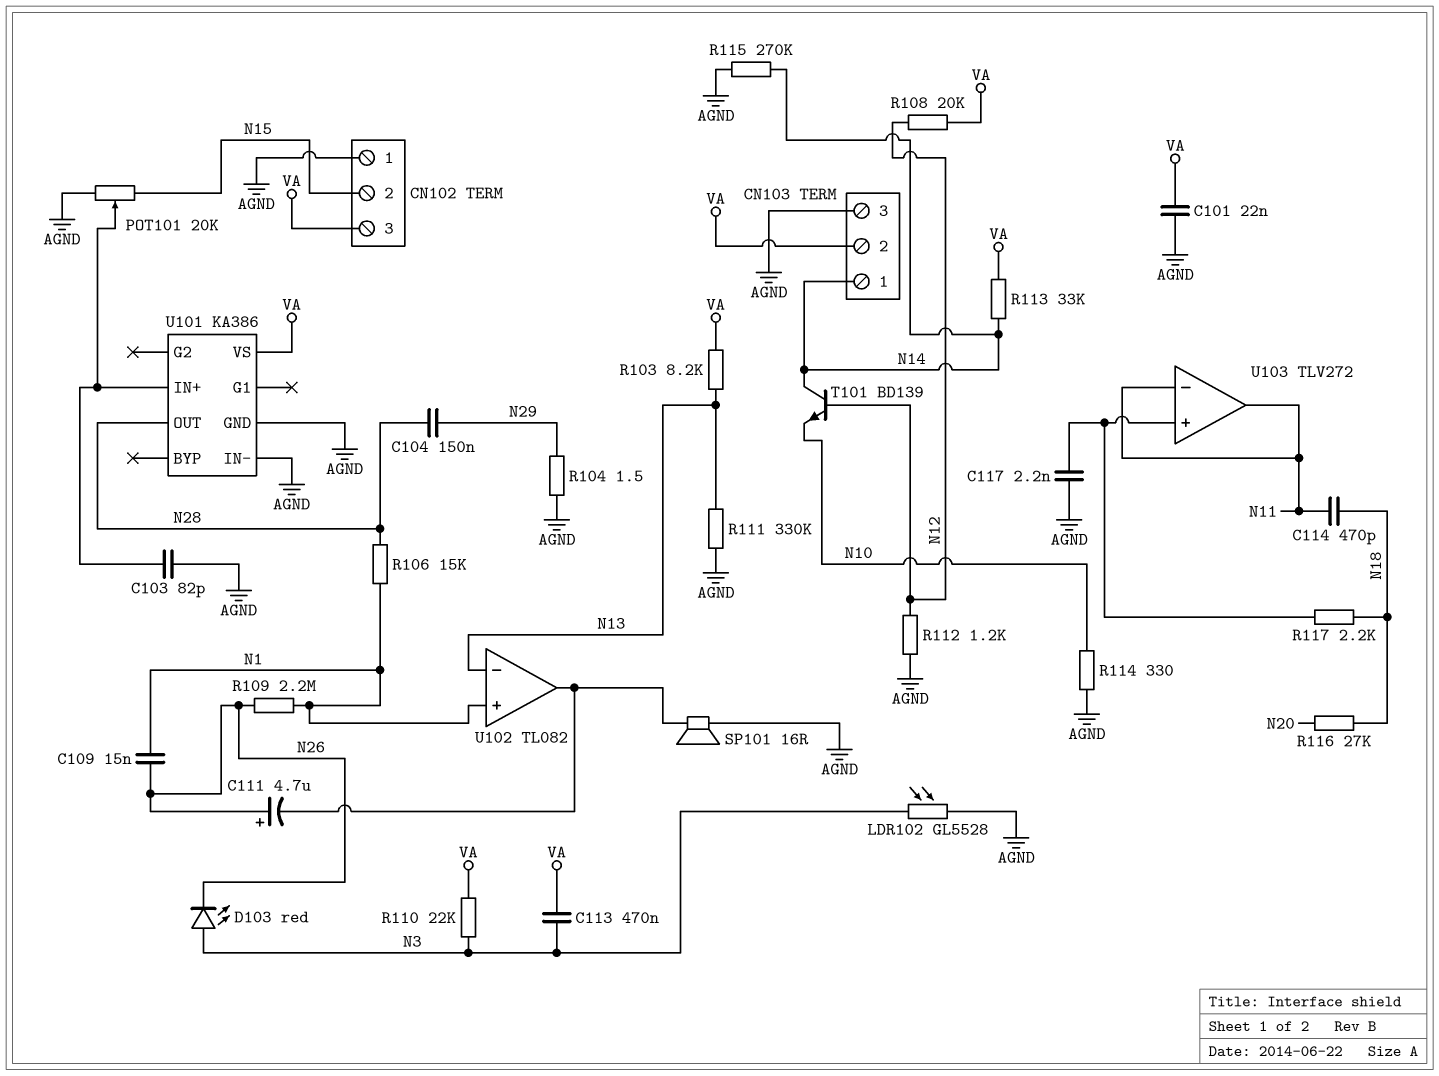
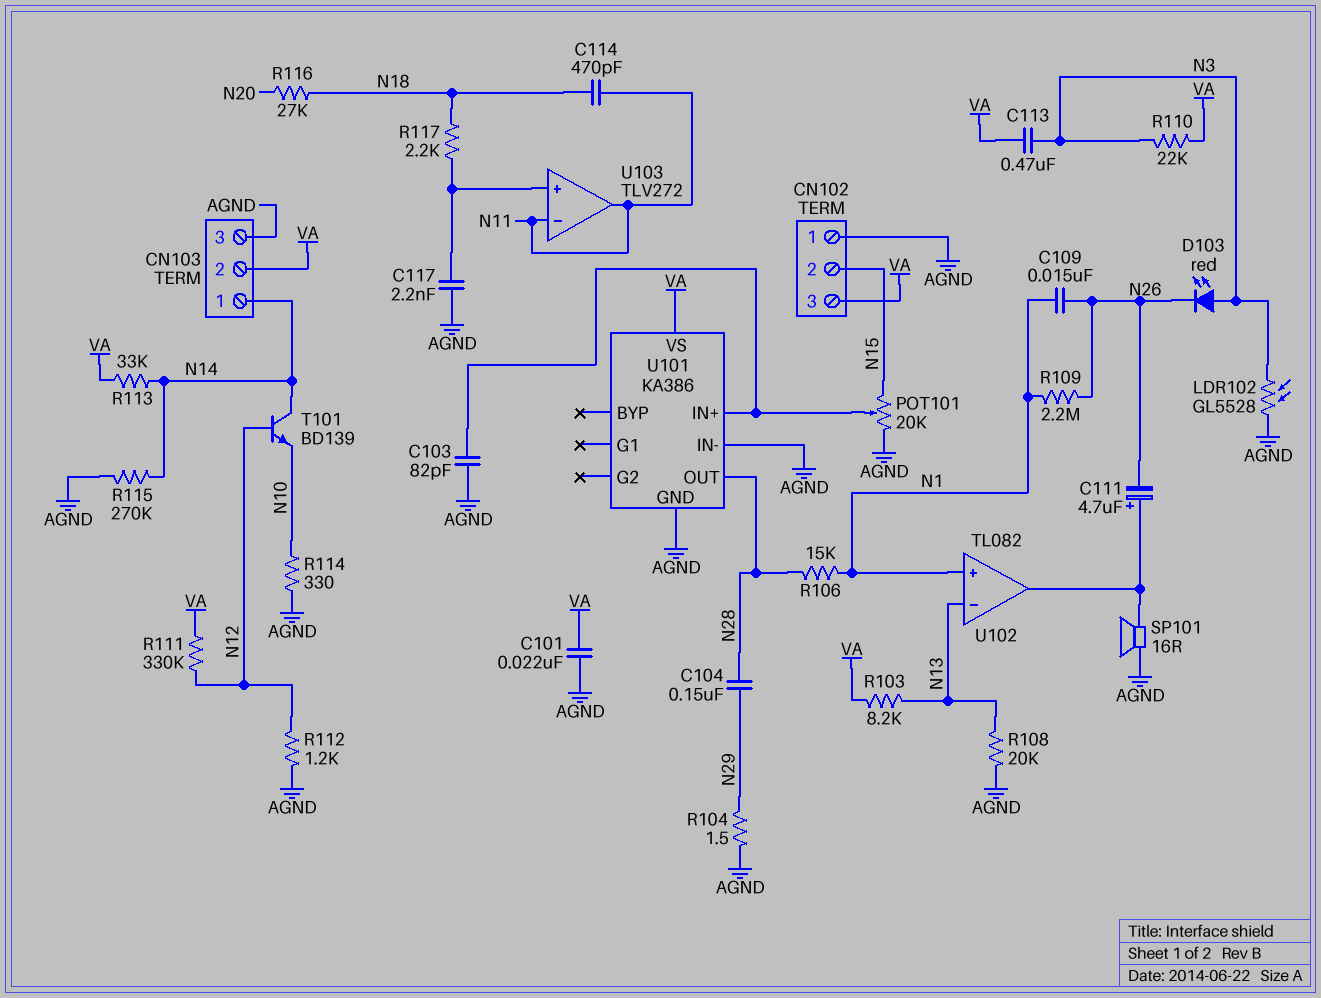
C111: 4.7uF (plus N26, minus U102/out) -> 4.7uF (plus U102/out, minus N26)
R108: 20k (N12, VA) -> 20k (AGND, N13)
R111: 330k (AGND, N13) -> 330k (N12, VA)

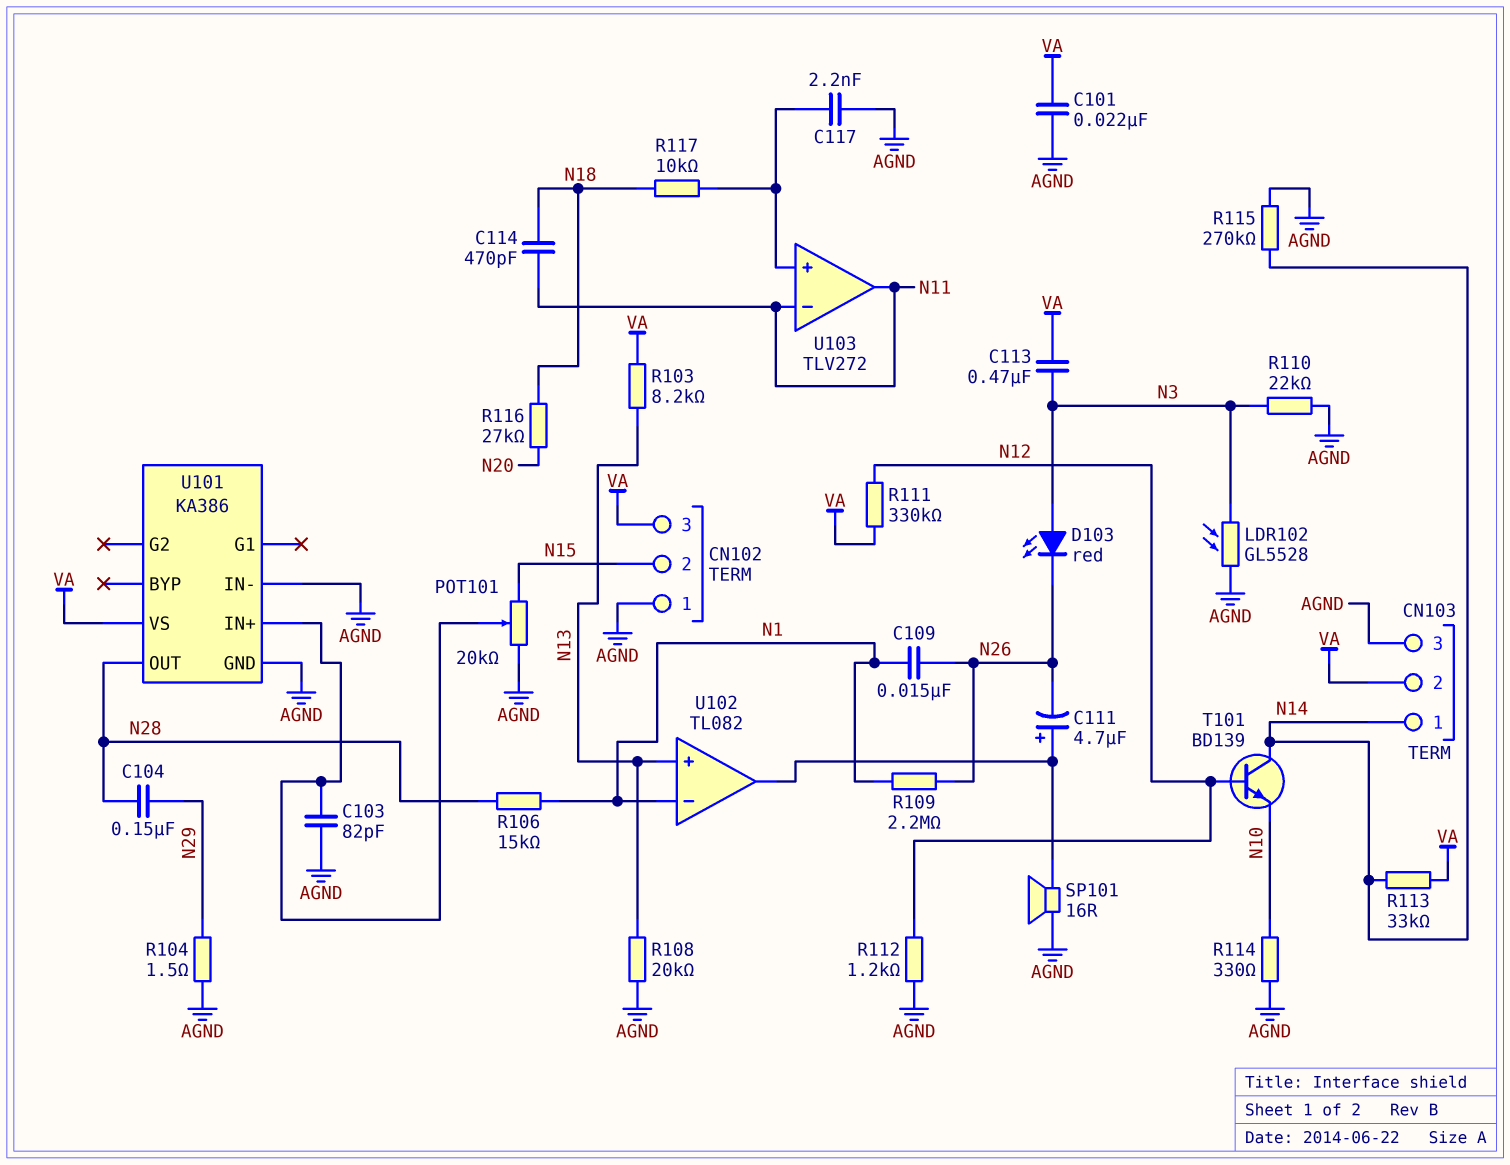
R110: 22k (N3, VA) -> 22k (AGND, N3)
R117: 2.2k (N18, U103/in+) -> 10k (N18, U103/in+)
U102 pin in+: N1 -> N13
U102 pin in-: N13 -> N1

